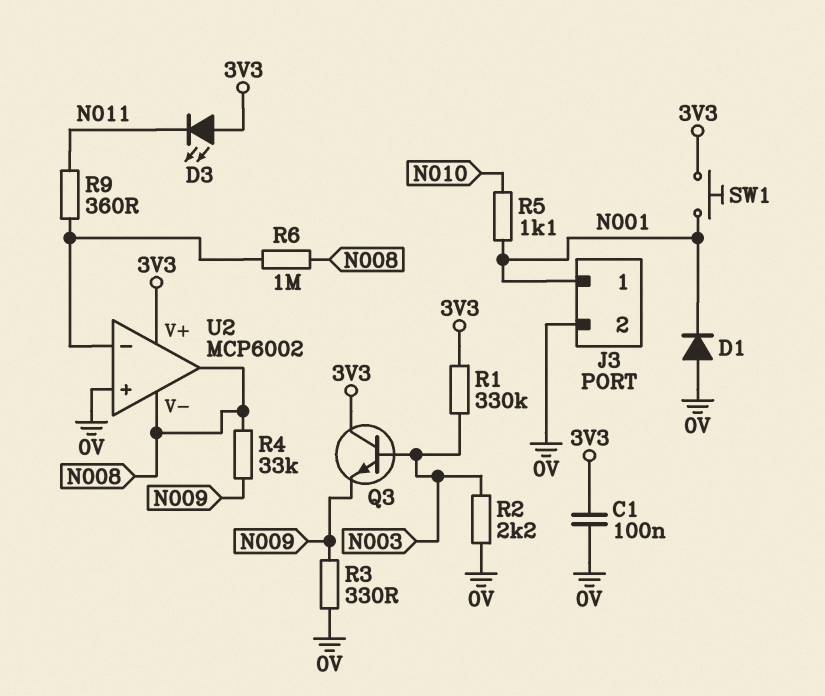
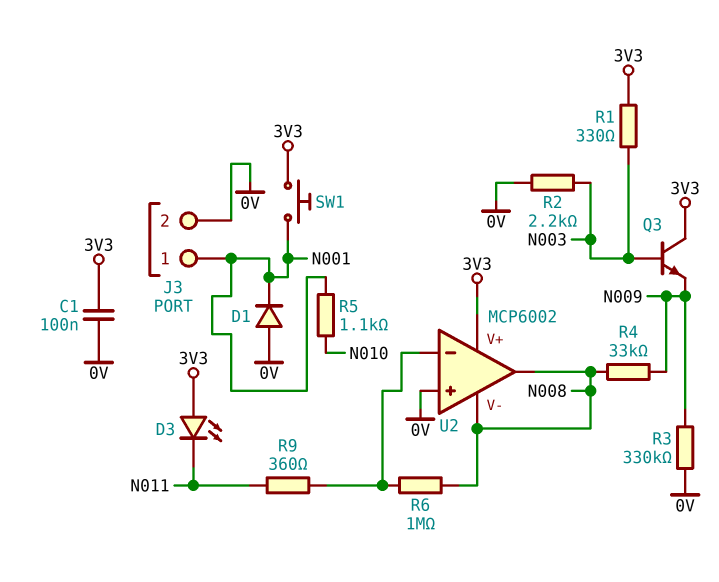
R1: 330k (3V3, N003) -> 330 (3V3, N003)
R3: 330 (0V, N009) -> 330k (0V, N009)

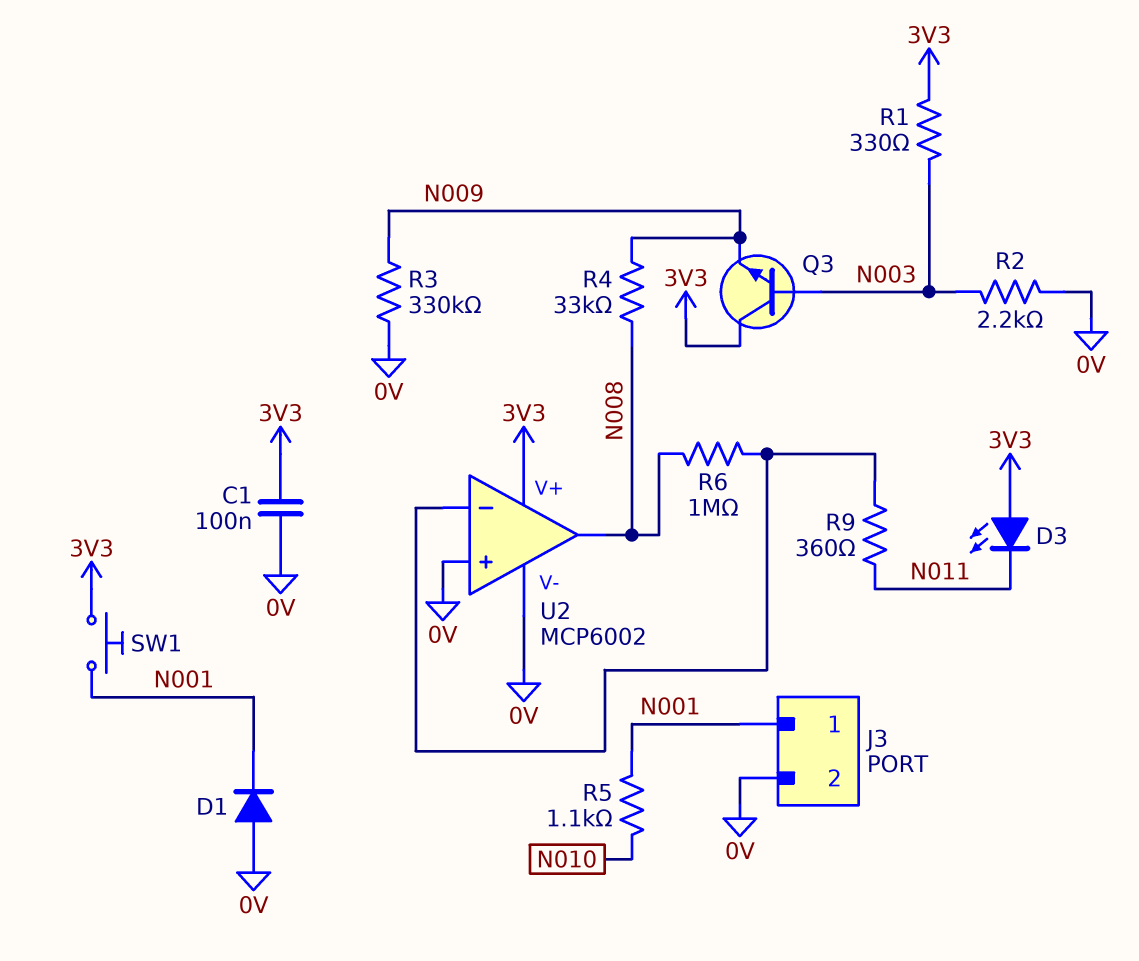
U2 pin V-: N008 -> 0V

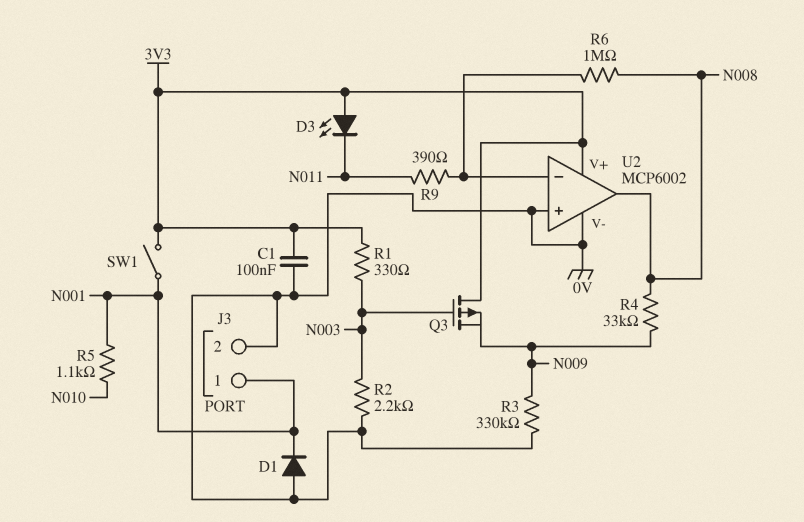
Q3: NPN (B N003, C 3V3, E N009) -> PMOS (G N003, D 3V3, S N009)
R9: 360 (N011, U2/in-) -> 390 (N011, U2/in-)
SW1: button (3V3, N001) -> switch (3V3, N001)

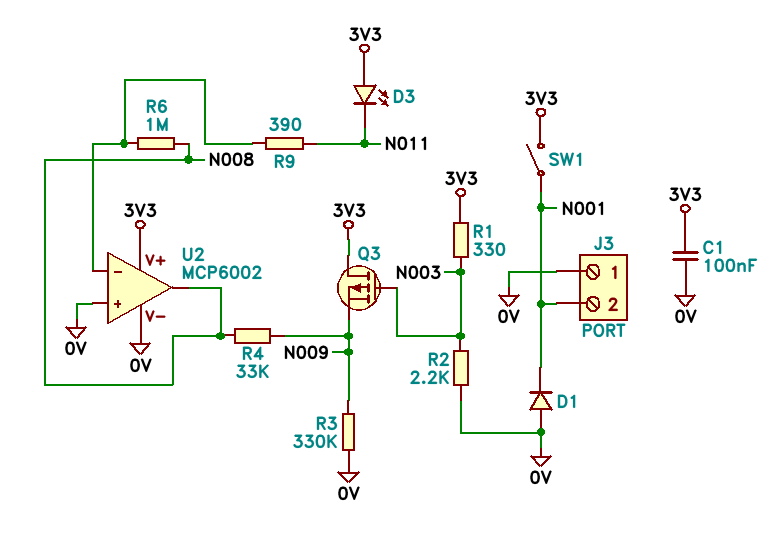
J3 pin 1: N001 -> 0V
J3 pin 2: 0V -> N001
R5: 1.1k (N001, N010) -> none

